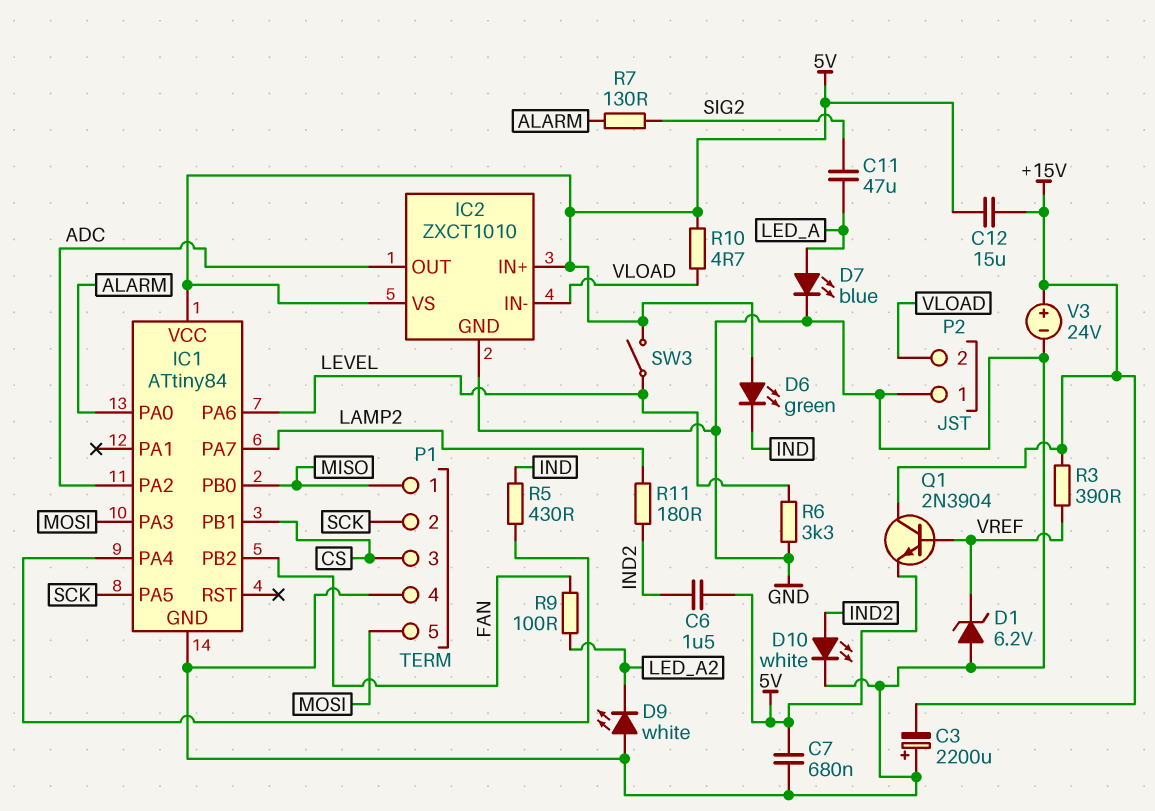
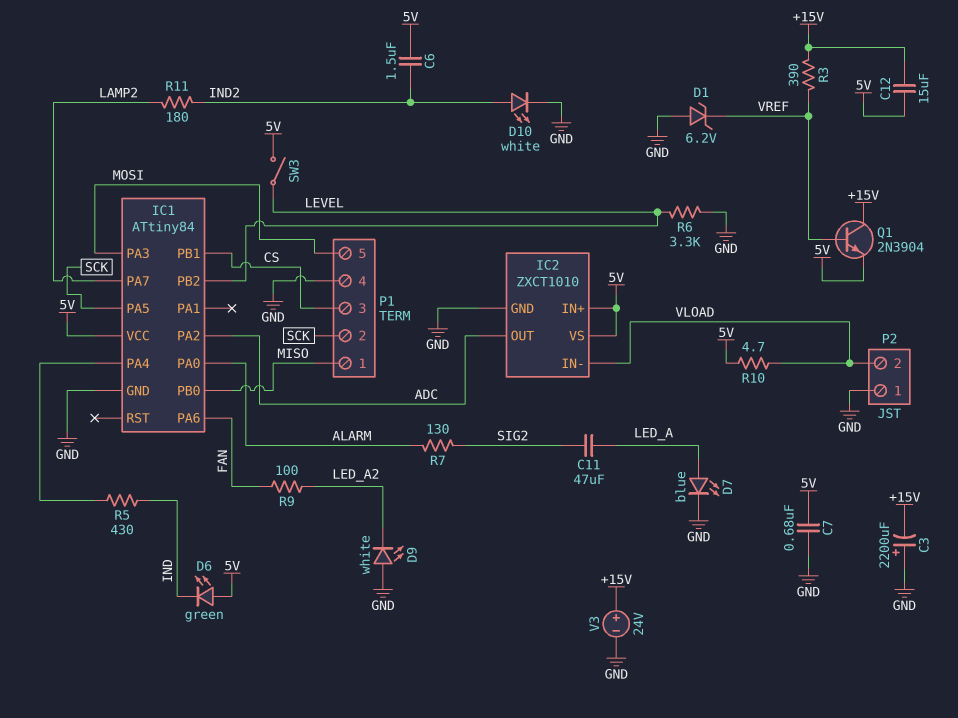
IC1 pin PA6: LEVEL -> FAN
IC1 pin PB2: FAN -> LEVEL

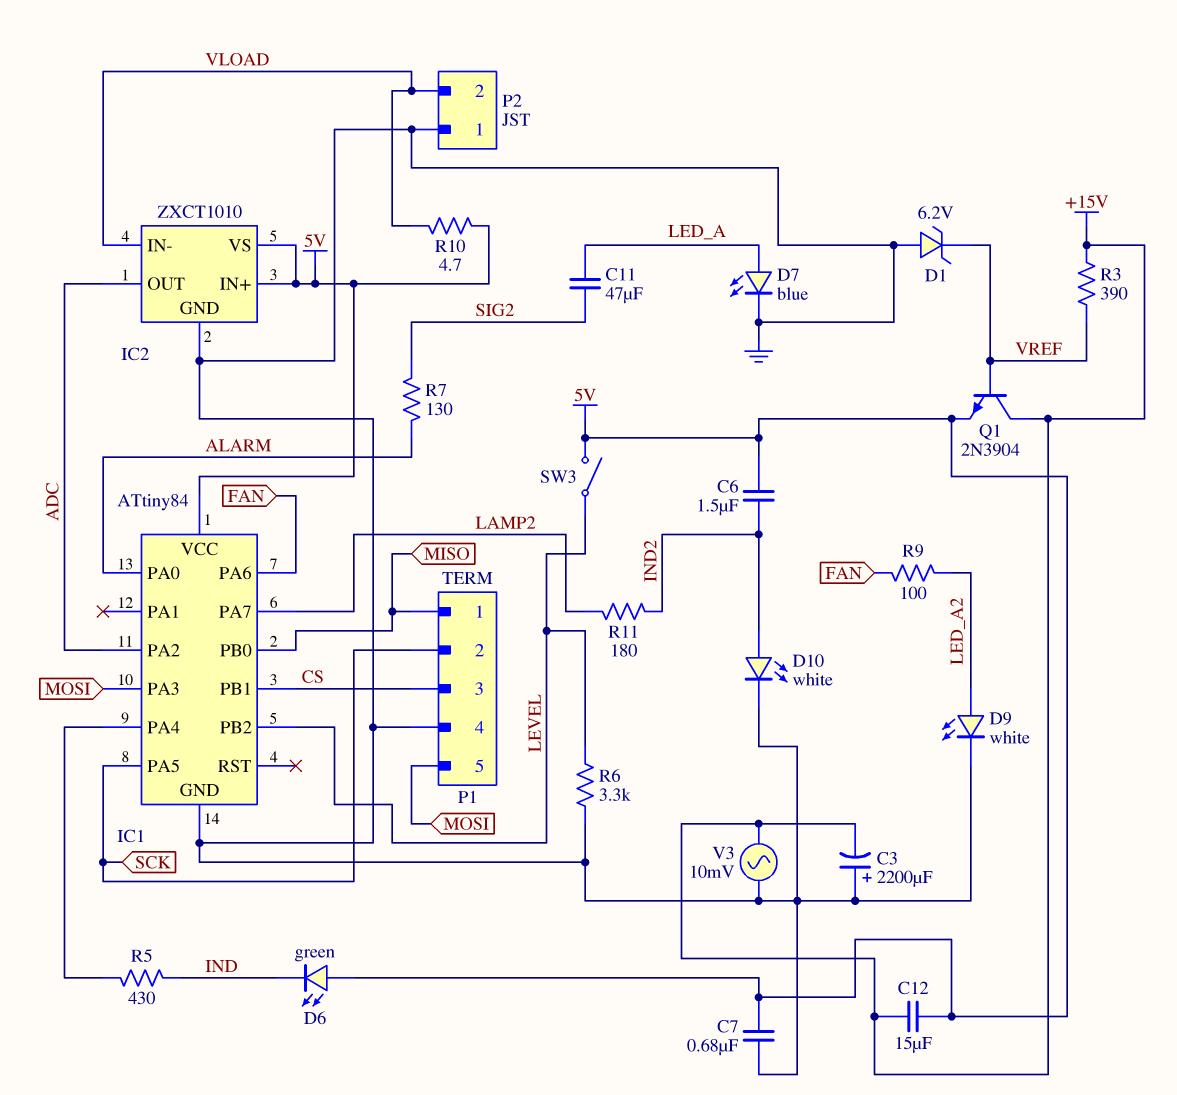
D9: LED white (A GND, K LED_A2) -> LED white (A LED_A2, K GND)
V3: 24V (plus +15V, minus GND) -> AC 10mV (+15V, GND)

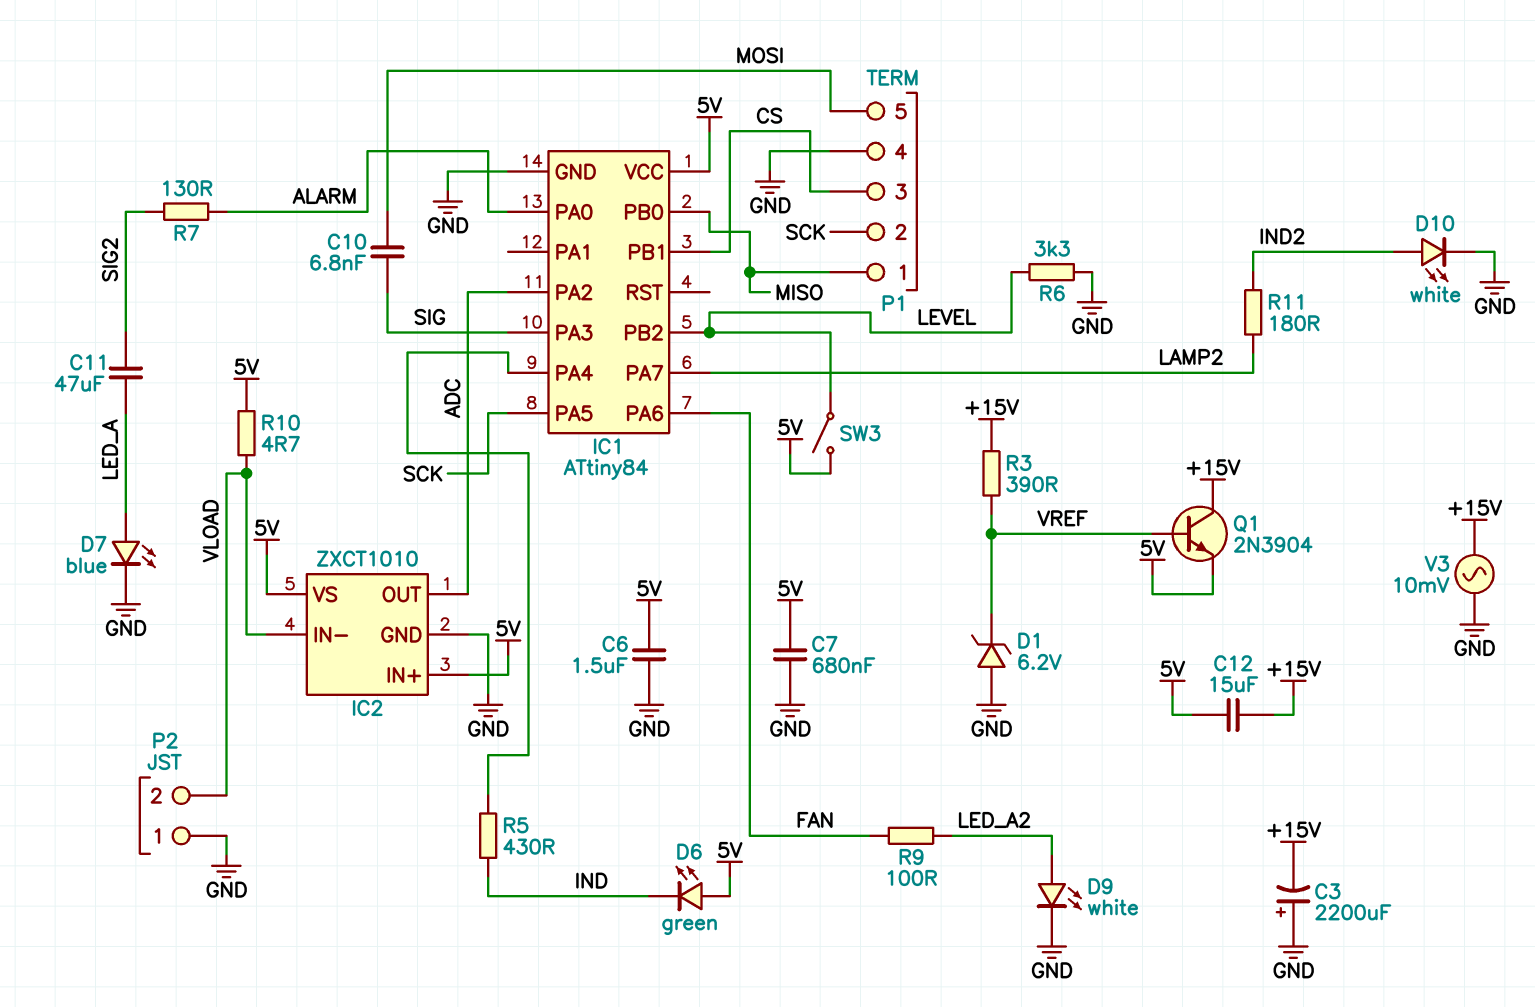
C6: 1.5uF (5V, IND2) -> 1.5uF (5V, GND)
C10: none -> 6.8nF (MOSI, SIG)
IC1 pin PA3: MOSI -> SIG

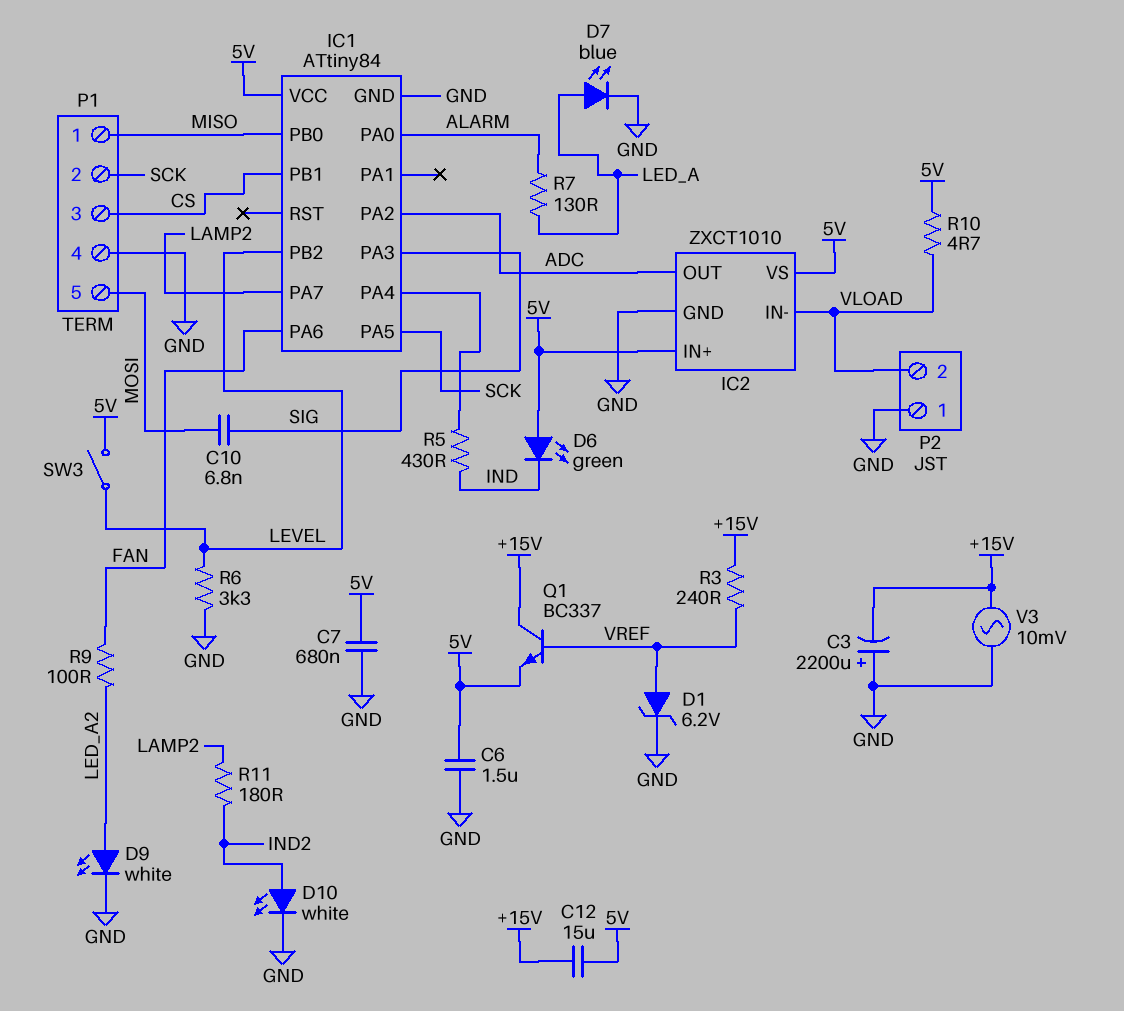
C11: 47uF (LED_A, SIG2) -> none
D1: zener 6.2V (A GND, K VREF) -> zener 6.2V (A VREF, K GND)
Q1: NPN 2N3904 (B VREF, C +15V, E 5V) -> NPN BC337 (B VREF, C +15V, E 5V)
R3: 390 (+15V, VREF) -> 240 (+15V, VREF)
R7: 130 (ALARM, SIG2) -> 130 (ALARM, LED_A)

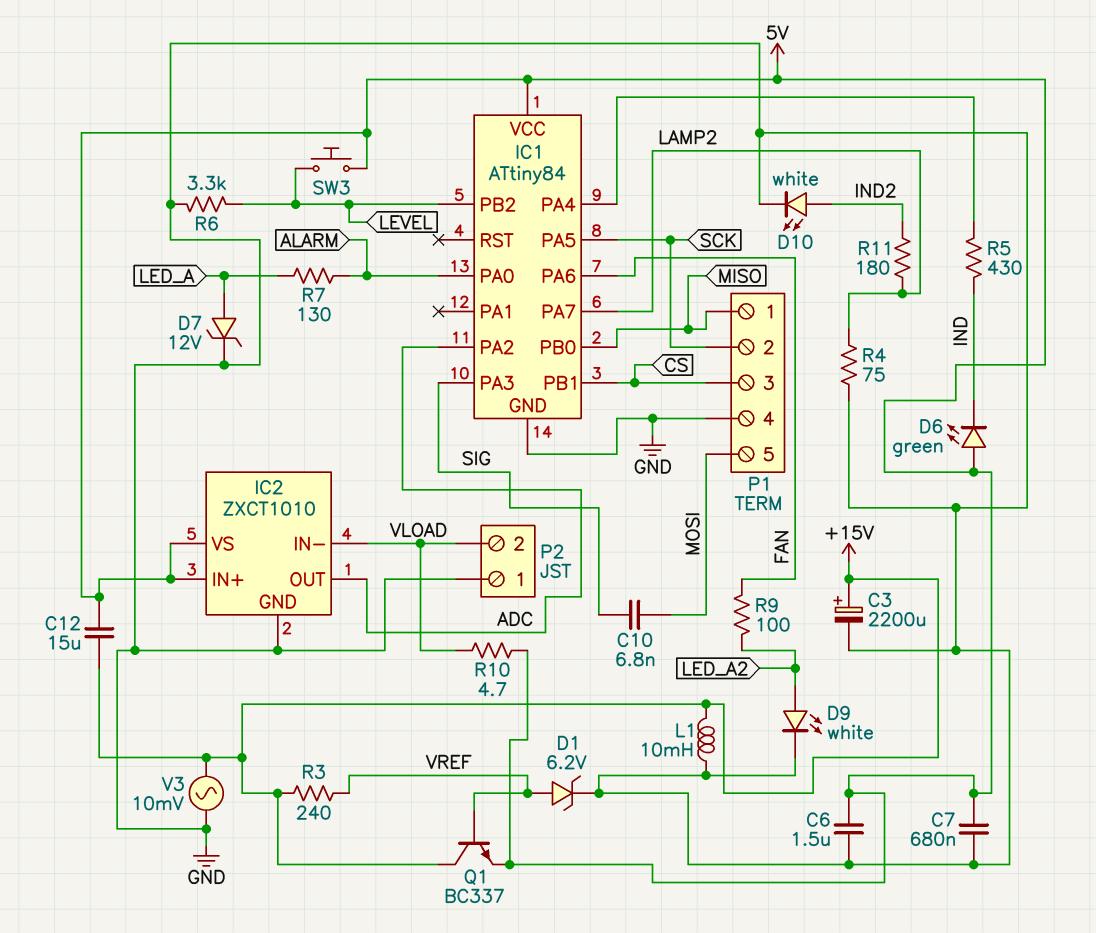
C3: 2200uF (plus GND, minus +15V) -> 2200uF (plus +15V, minus GND)
D7: LED blue (A LED_A, K GND) -> zener 12V (A LED_A, K GND)
L1: none -> 10mH (+15V, GND)
R4: none -> 75 (GND, LAMP2)
SW3: switch (5V, LEVEL) -> button (5V, LEVEL)

